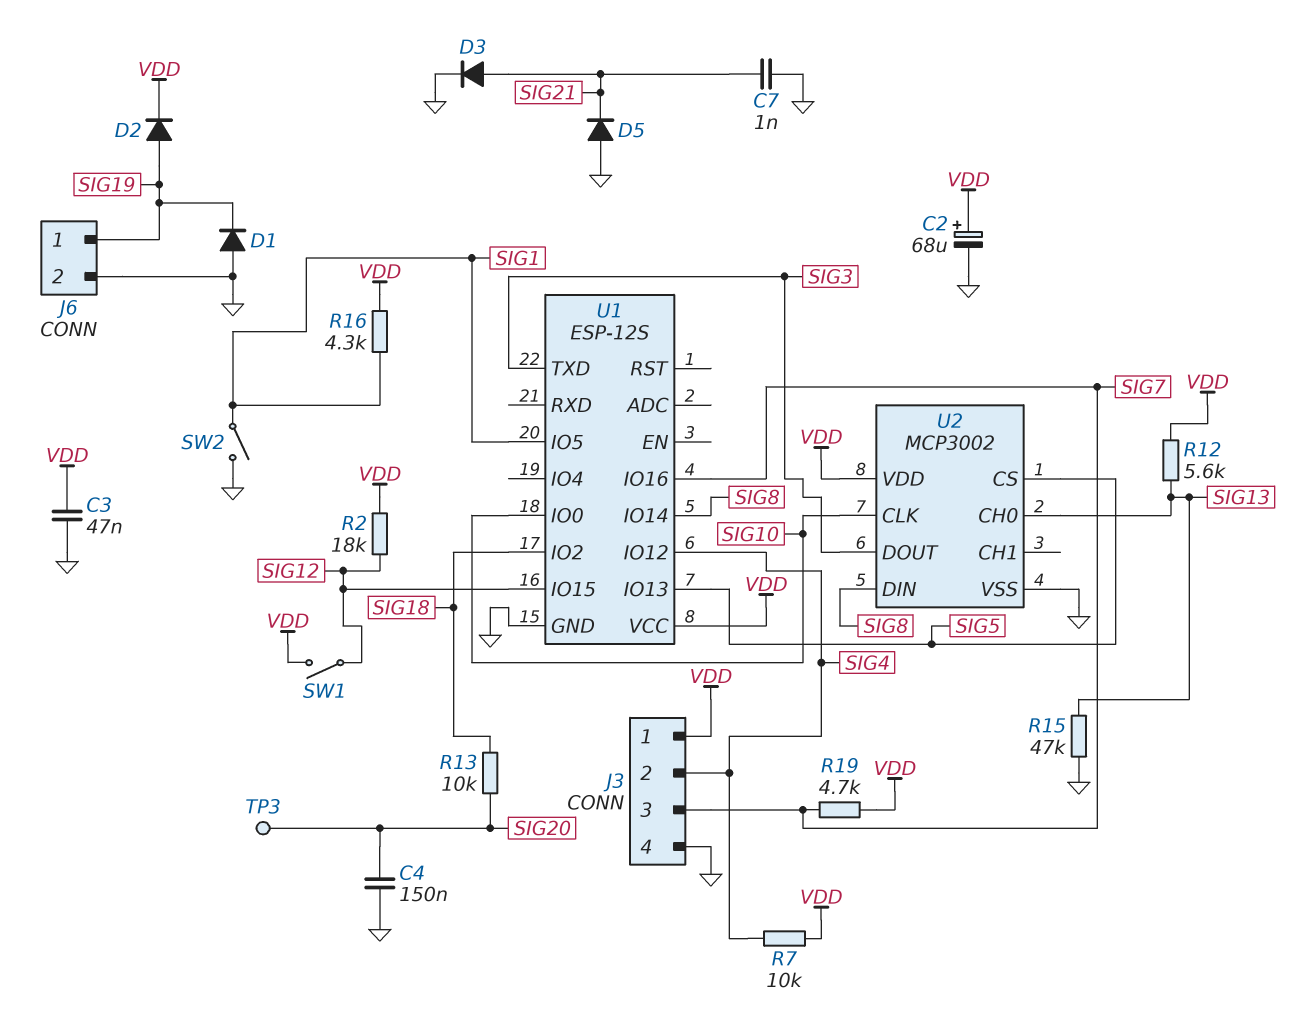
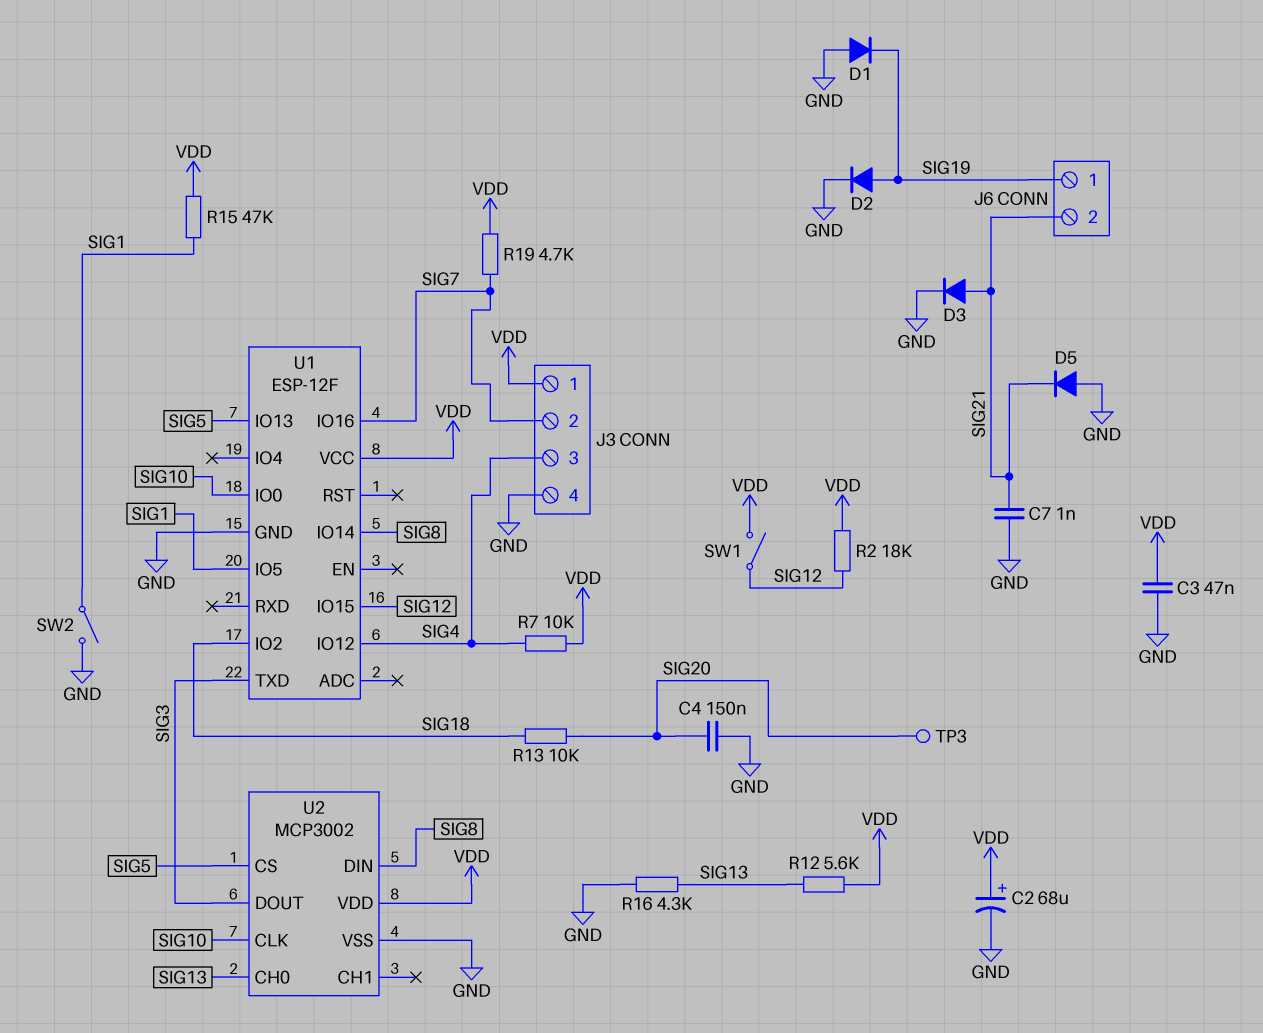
D2: diode (A SIG19, K VDD) -> diode (A SIG19, K GND)
J3 pin 2: SIG4 -> SIG7
J3 pin 3: SIG7 -> SIG4
J6 pin 2: GND -> SIG21
R15: 47k (GND, SIG13) -> 47k (SIG1, VDD)
R16: 4.3k (SIG1, VDD) -> 4.3k (GND, SIG13)
U1: ESP-12S -> ESP-12F

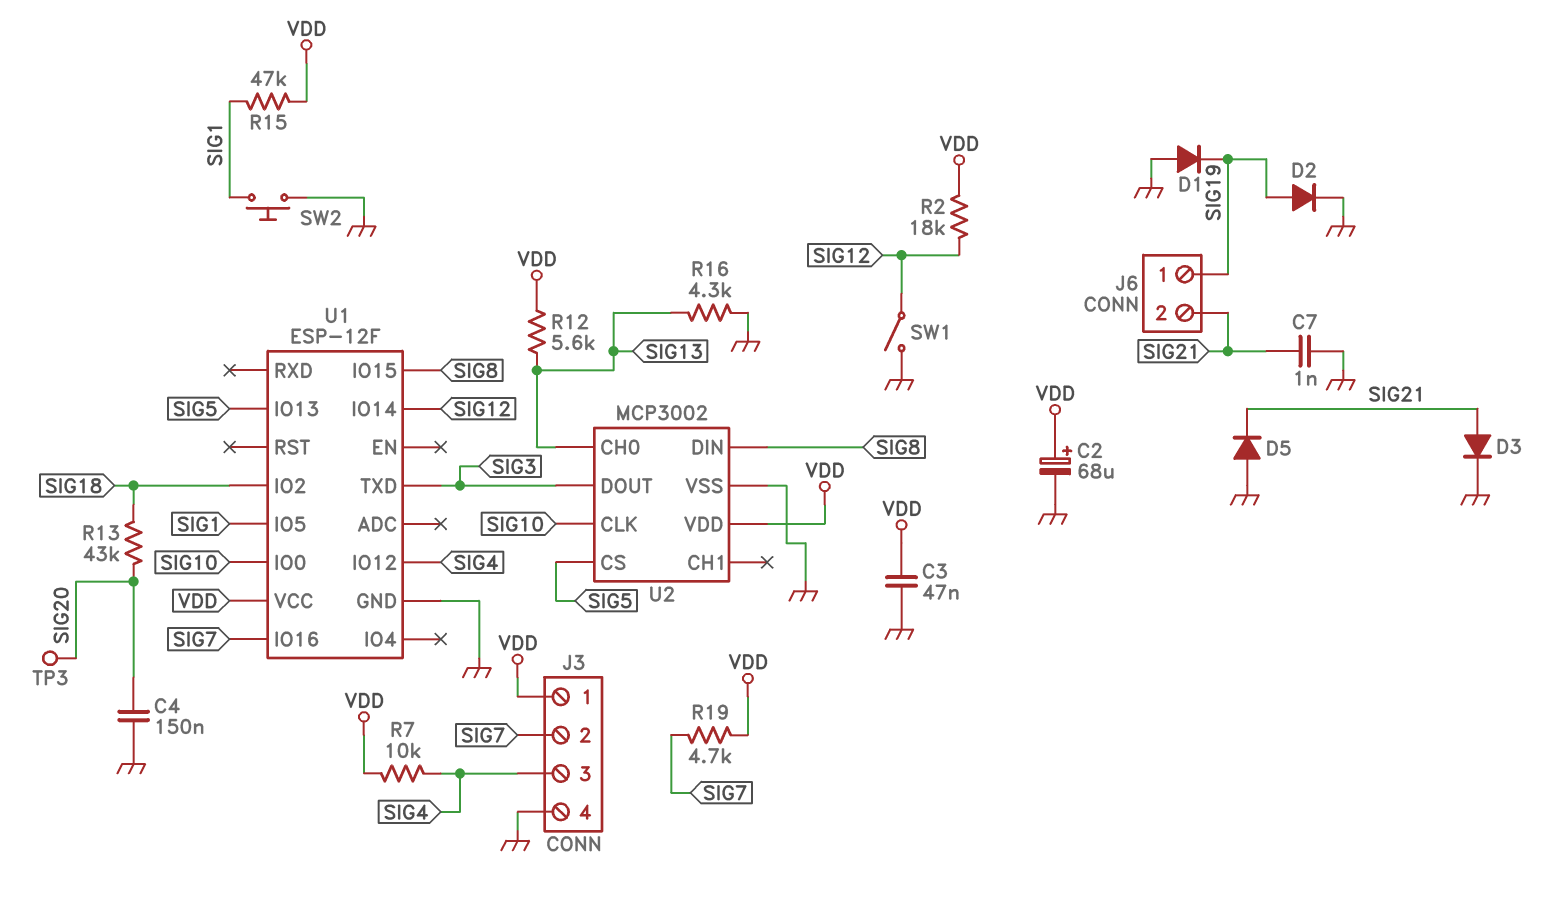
R13: 10k (SIG18, SIG20) -> 43k (SIG18, SIG20)
SW1: switch (SIG12, VDD) -> switch (GND, SIG12)
SW2: switch (GND, SIG1) -> button (GND, SIG1)
U1 pin IO14: SIG8 -> SIG12
U1 pin IO15: SIG12 -> SIG8

